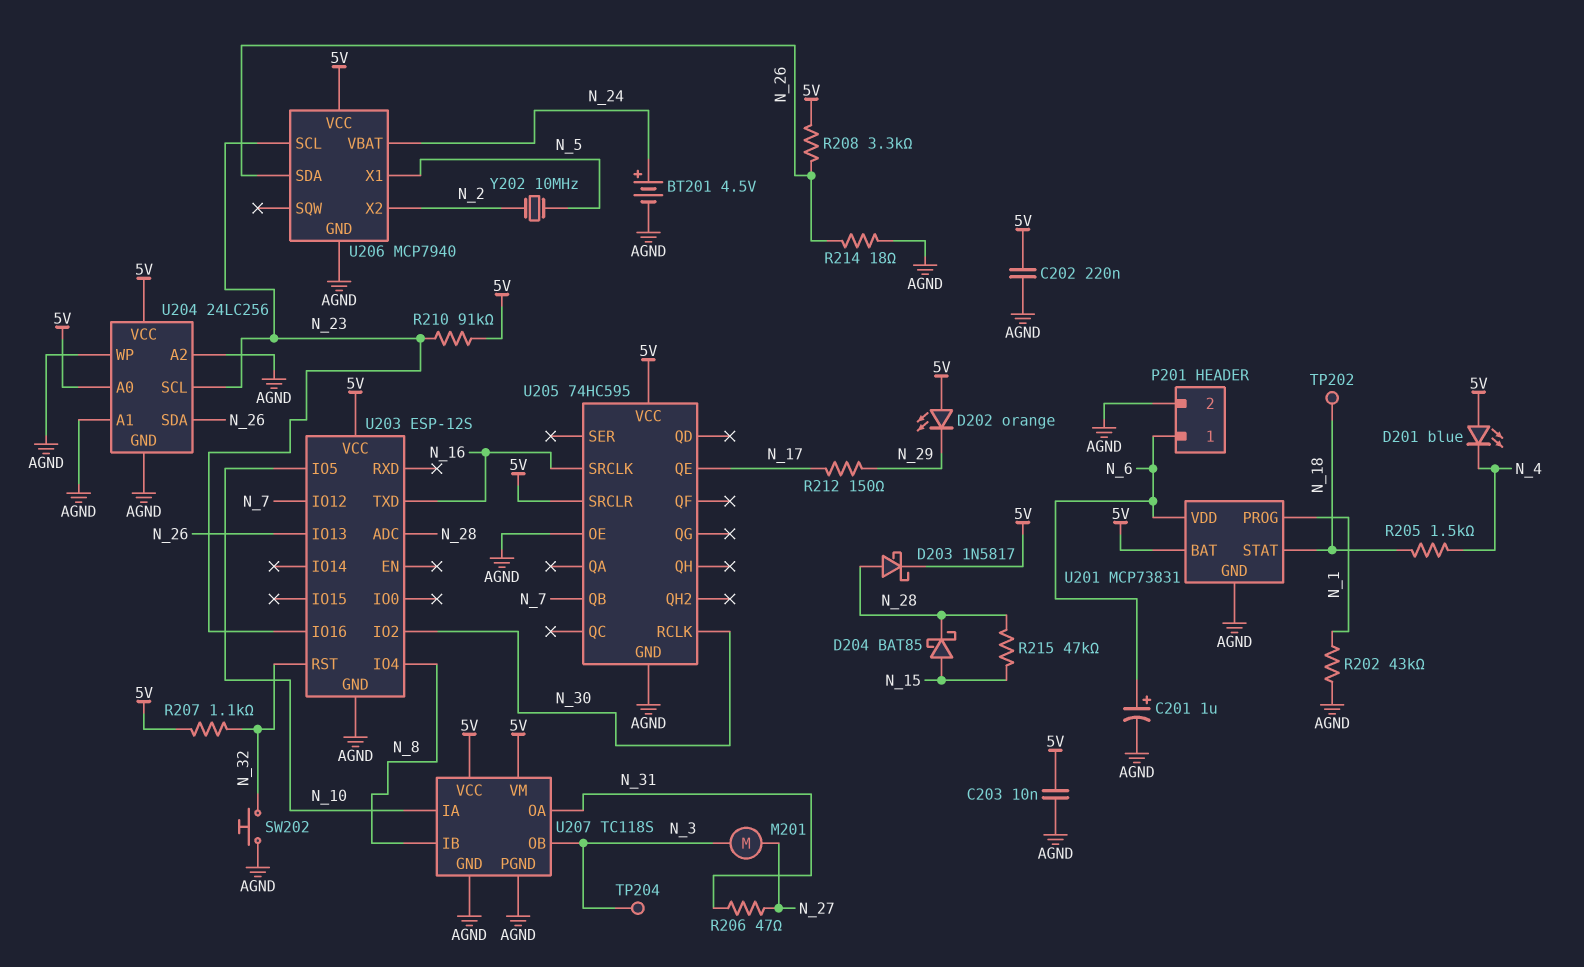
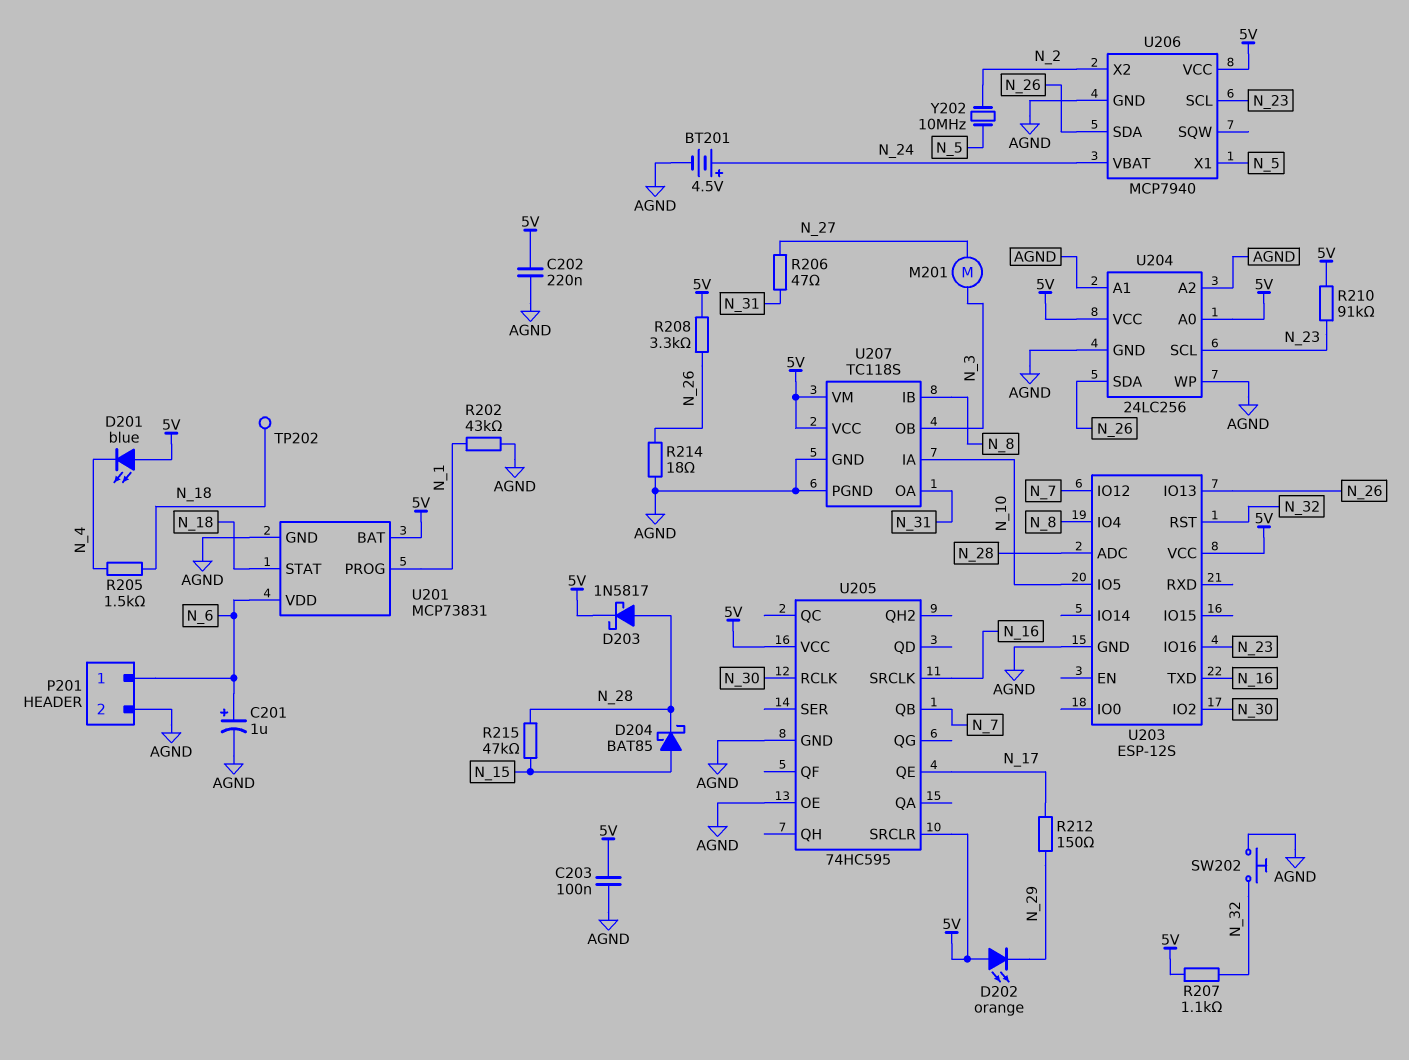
C203: 10nF (5V, AGND) -> 100nF (5V, AGND)
TP204: test point (N_3) -> none

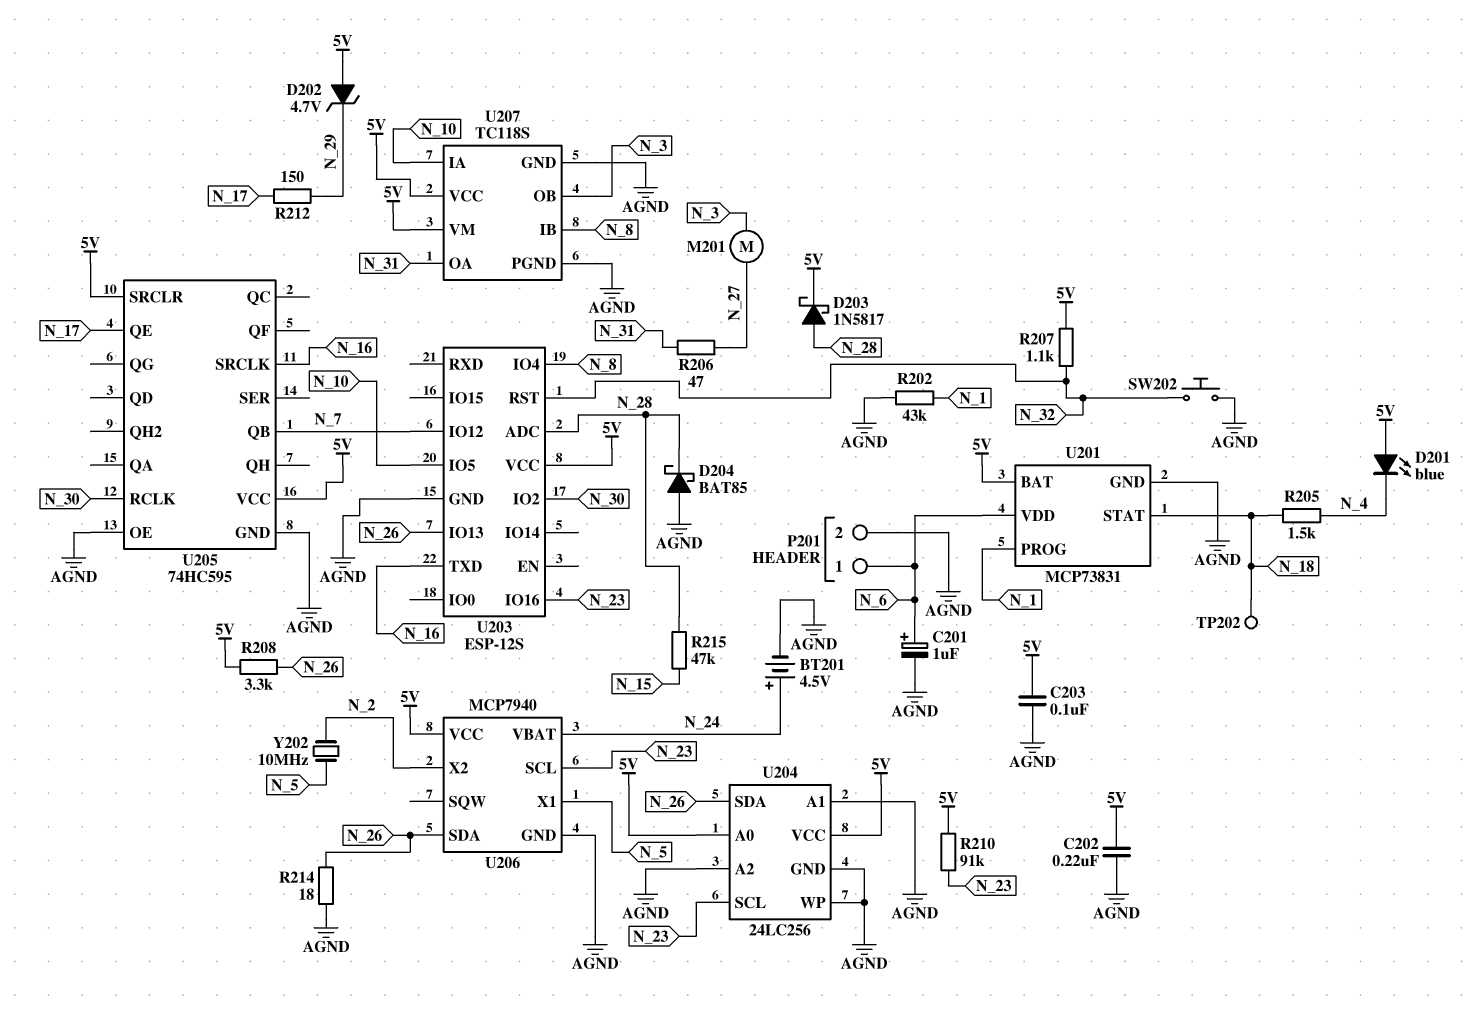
D202: LED orange (A 5V, K N_29) -> zener 4.7V (A 5V, K N_29)
D204: schottky BAT85 (A N_15, K N_28) -> schottky BAT85 (A AGND, K N_28)

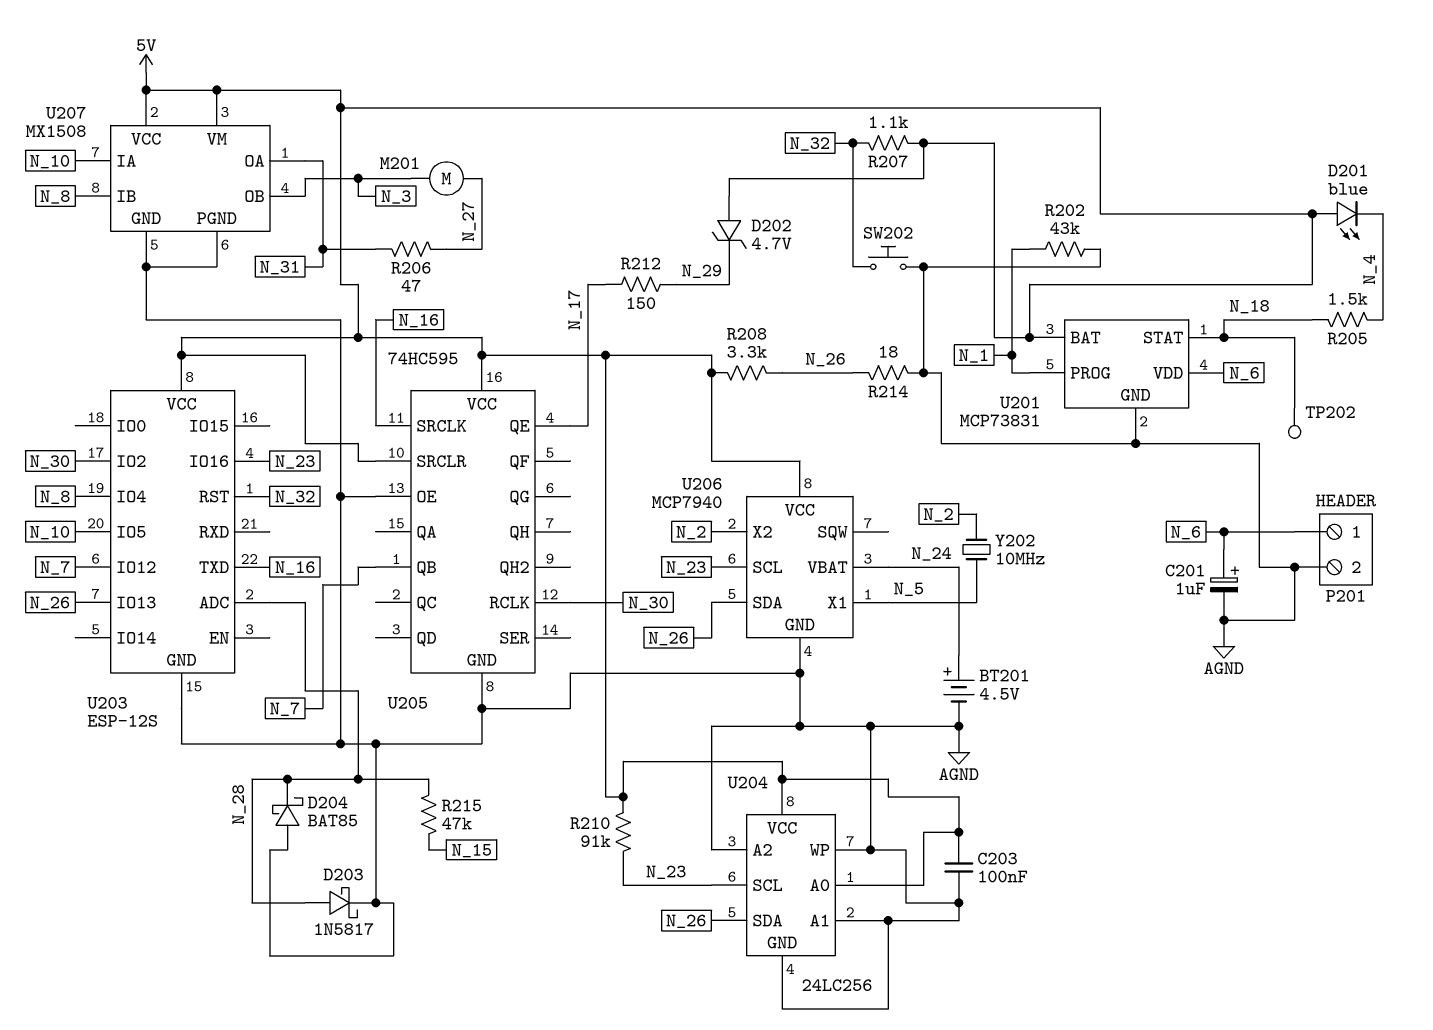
C202: 220nF (5V, AGND) -> none
D203: schottky 1N5817 (A N_28, K 5V) -> schottky 1N5817 (A N_28, K AGND)
U207: TC118S -> MX1508

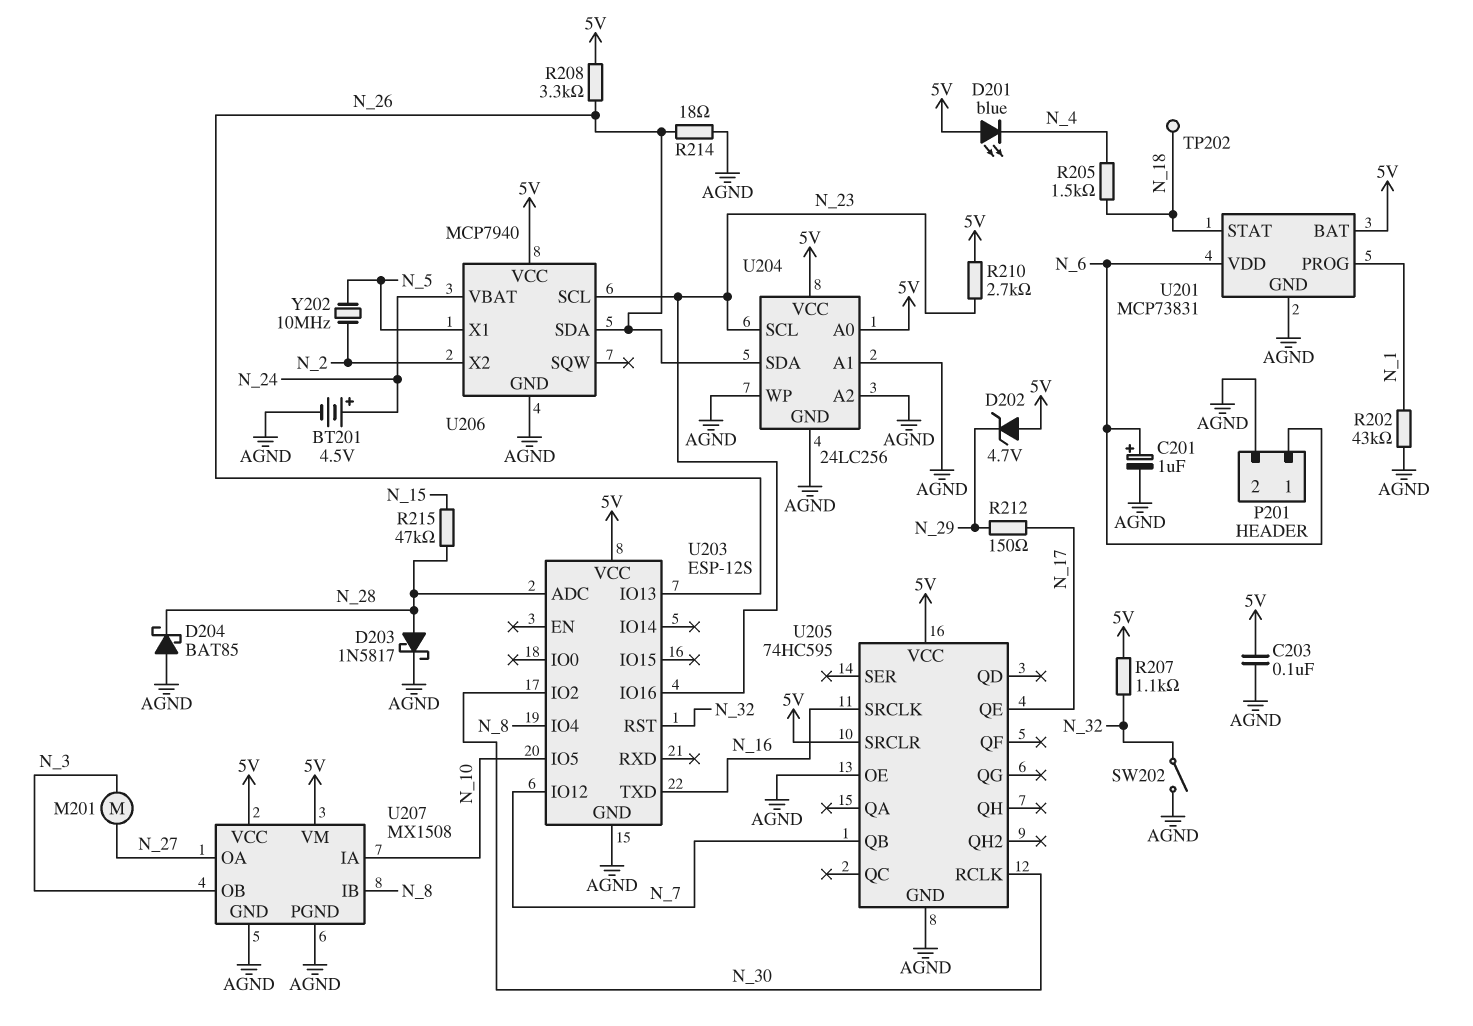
R206: 47 (N_27, N_31) -> none
R210: 91k (5V, N_23) -> 2.7k (5V, N_23)
SW202: button (AGND, N_32) -> switch (AGND, N_32)
U207 pin OA: N_31 -> N_27

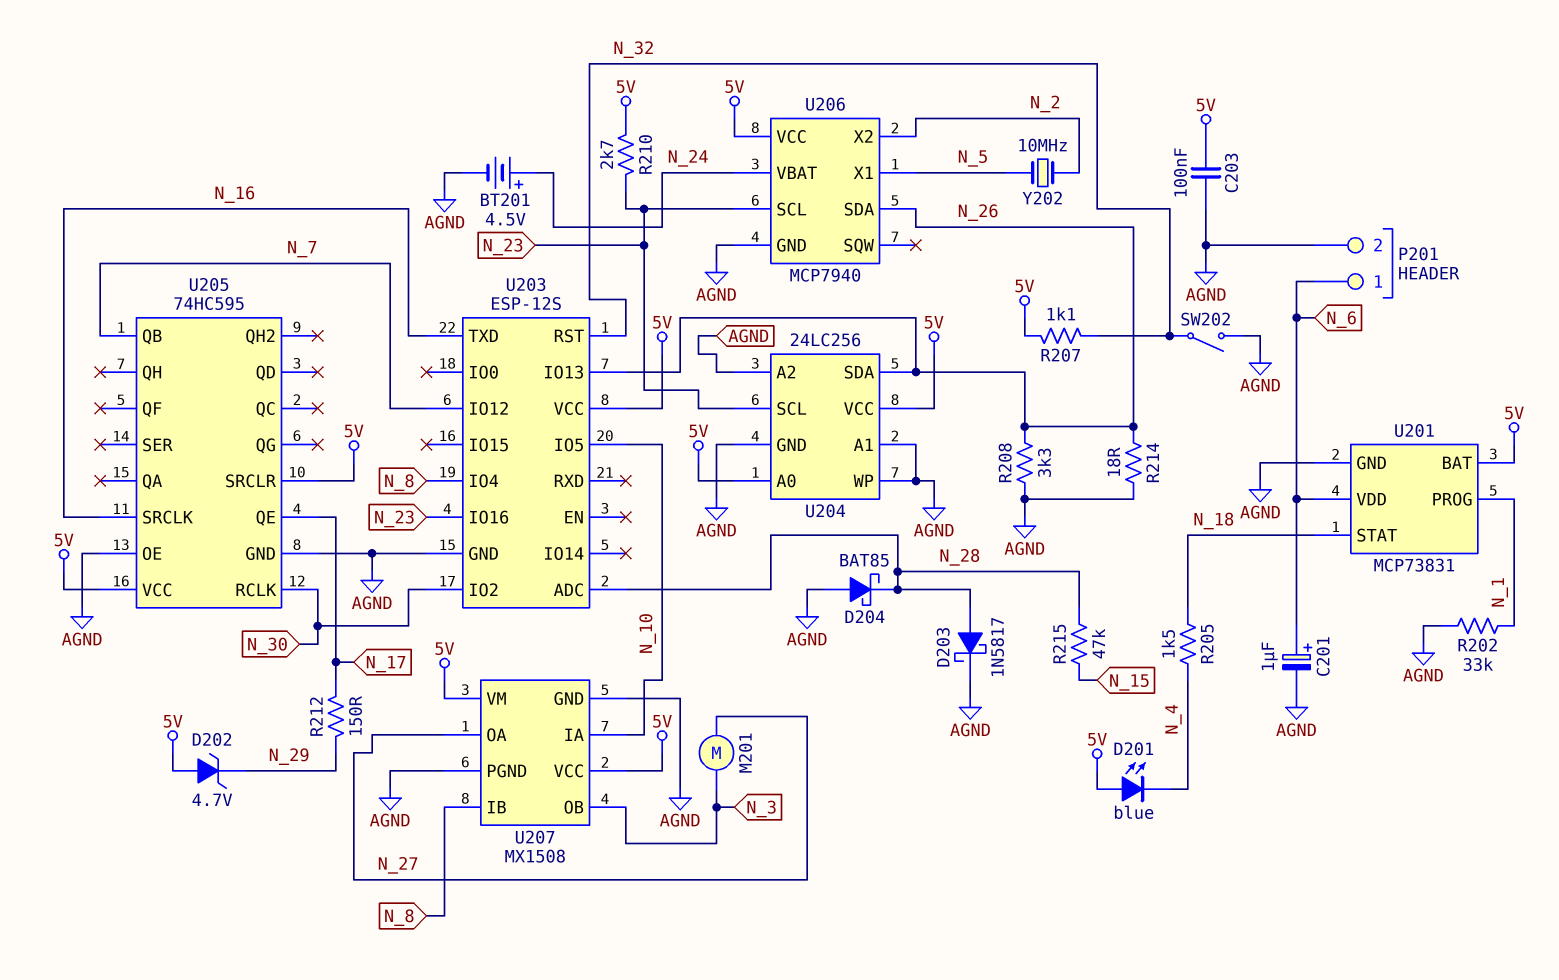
R202: 43k (AGND, N_1) -> 33k (AGND, N_1)
R208: 3.3k (5V, N_26) -> 3.3k (AGND, N_26)
TP202: test point (N_18) -> none

